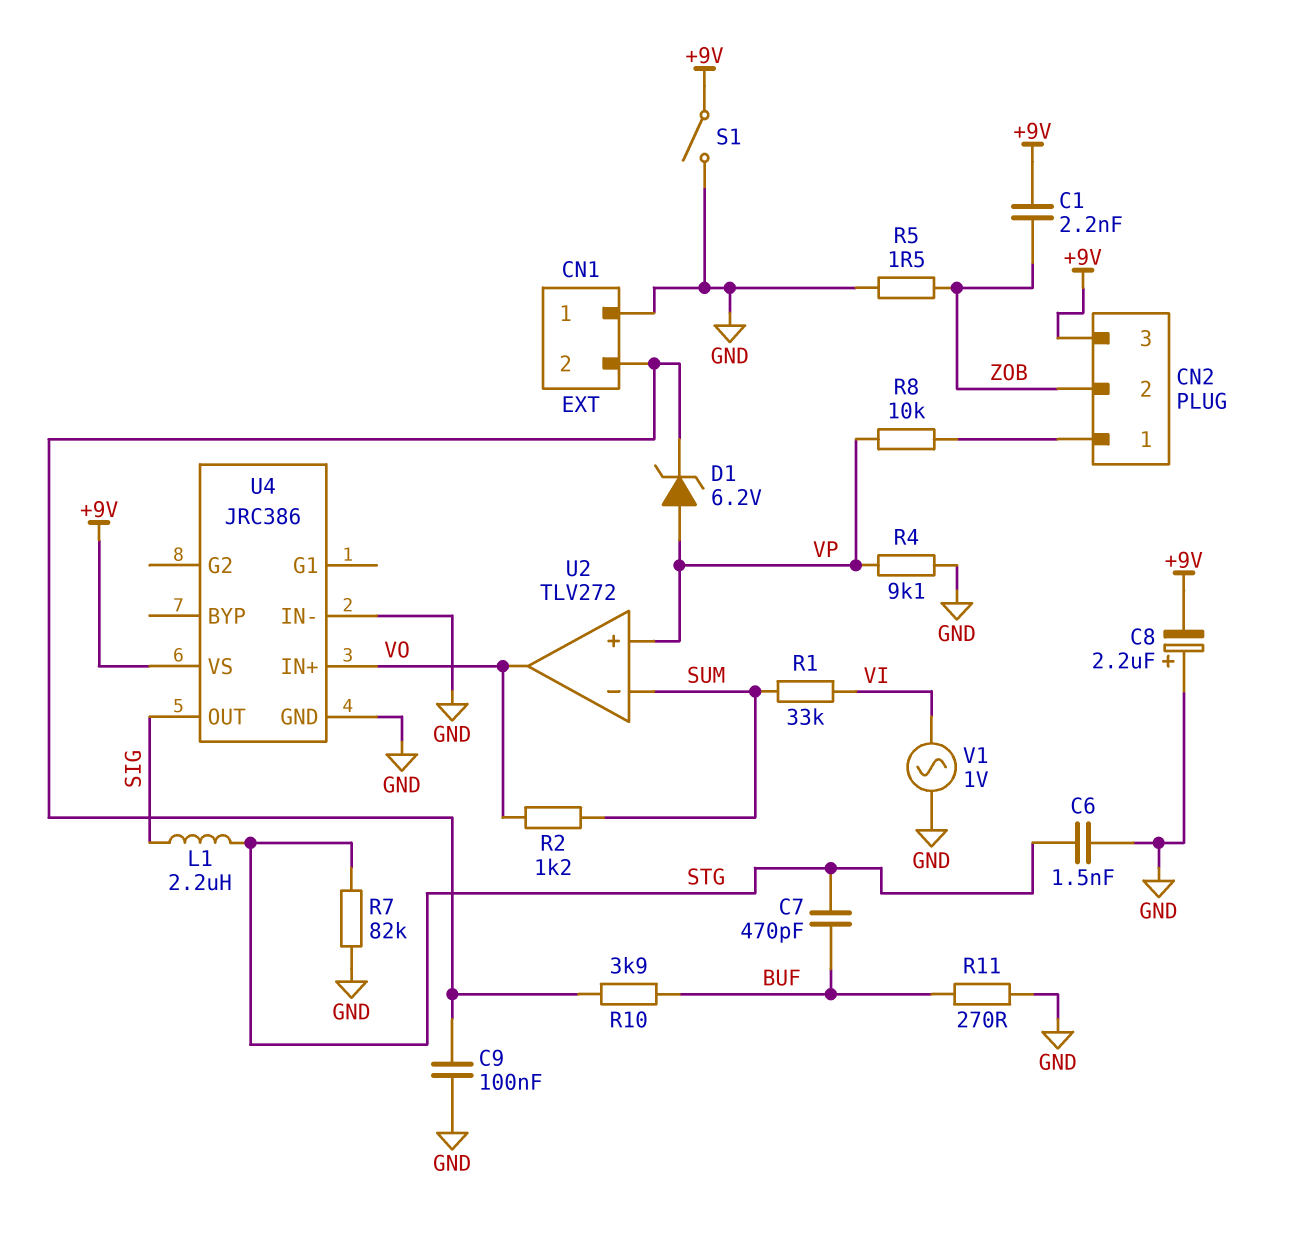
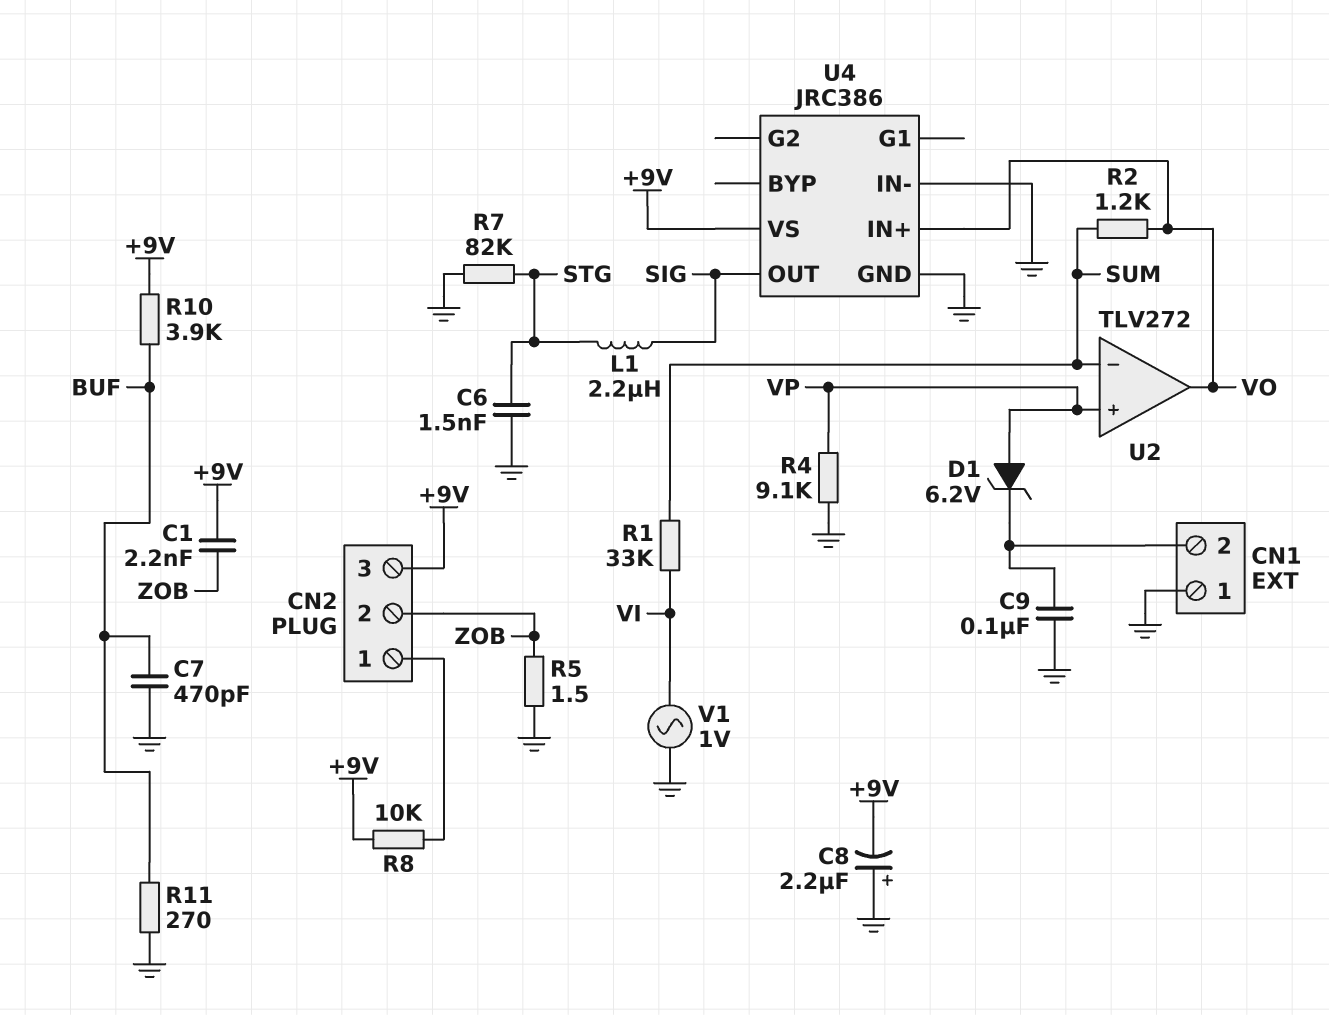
C7: 470pF (BUF, STG) -> 470pF (BUF, GND)
R8: 10k (CN2/1, VP) -> 10k (+9V, CN2/1)
R10: 3.9k (BUF, CN1/2) -> 3.9k (+9V, BUF)
S1: switch (+9V, GND) -> none

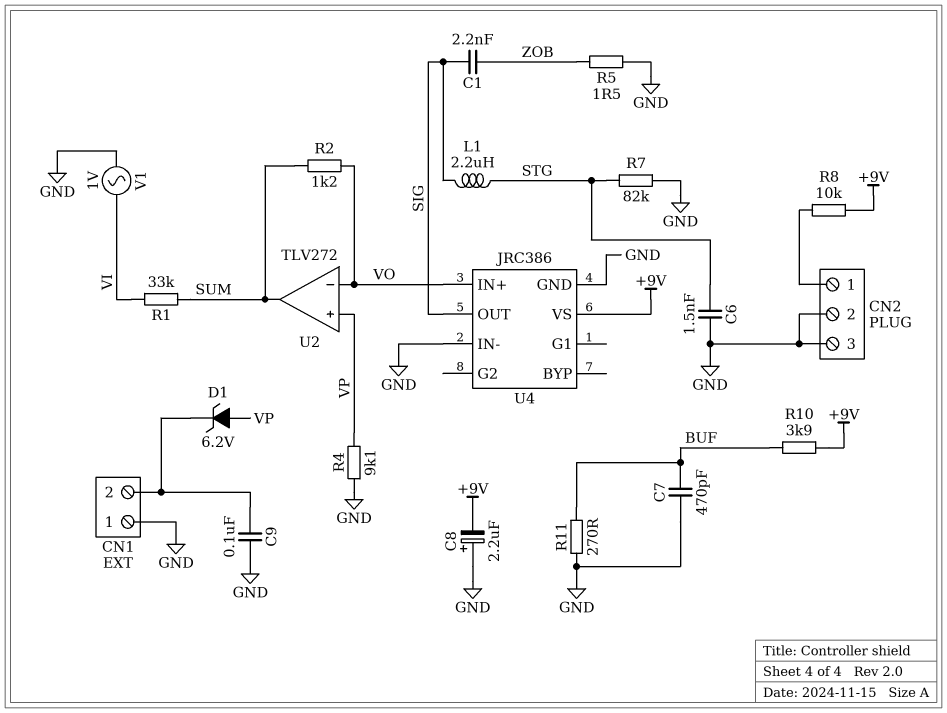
C1: 2.2nF (+9V, ZOB) -> 2.2nF (SIG, ZOB)
CN2 pin 2: ZOB -> GND
CN2 pin 3: +9V -> GND
U2 pin in-: SUM -> VO
U2 pin out: VO -> SUM

